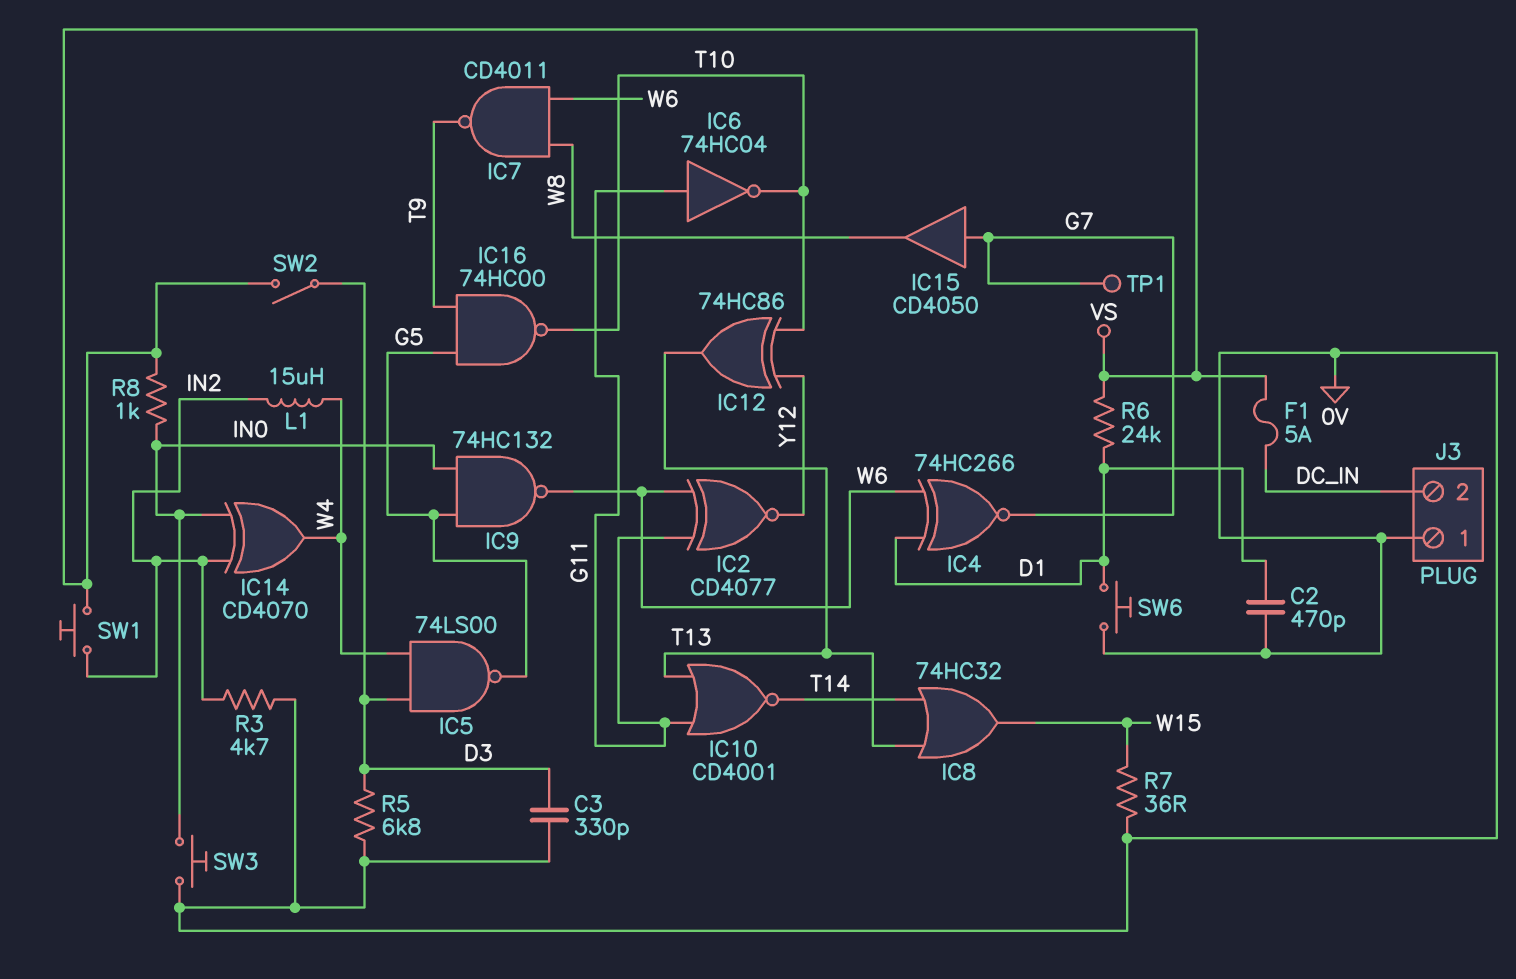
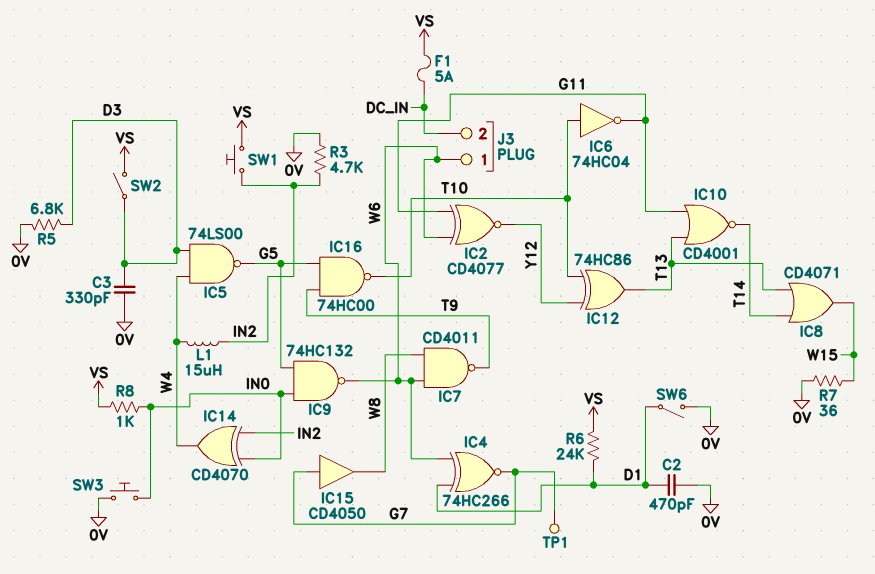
IC6: NOT 74HC04 (in G11, out T10) -> NOT 74HC04 (in T10, out G11)
IC8: OR 74HC32 (in T13, in T14, out W15) -> OR CD4071 (in T13, in T14, out W15)
J3 pin 1: 0V -> W6
SW6: button (0V, D1) -> switch (0V, D1)

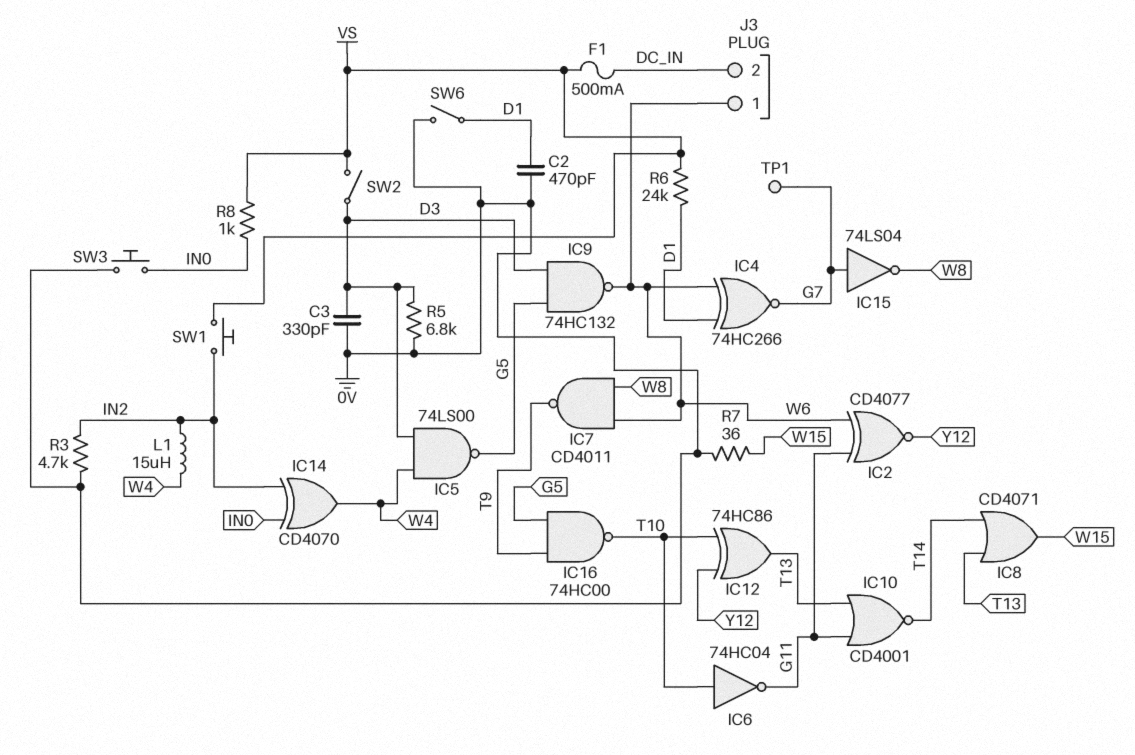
F1: 5A (DC_IN, VS) -> 500mA (DC_IN, VS)
IC9: NAND 74HC132 (in G5, in IN0, out W6) -> NAND 74HC132 (in D3, in G5, out W6)
IC15: buffer CD4050 (in G7, out W8) -> NOT 74LS04 (in G7, out W8)

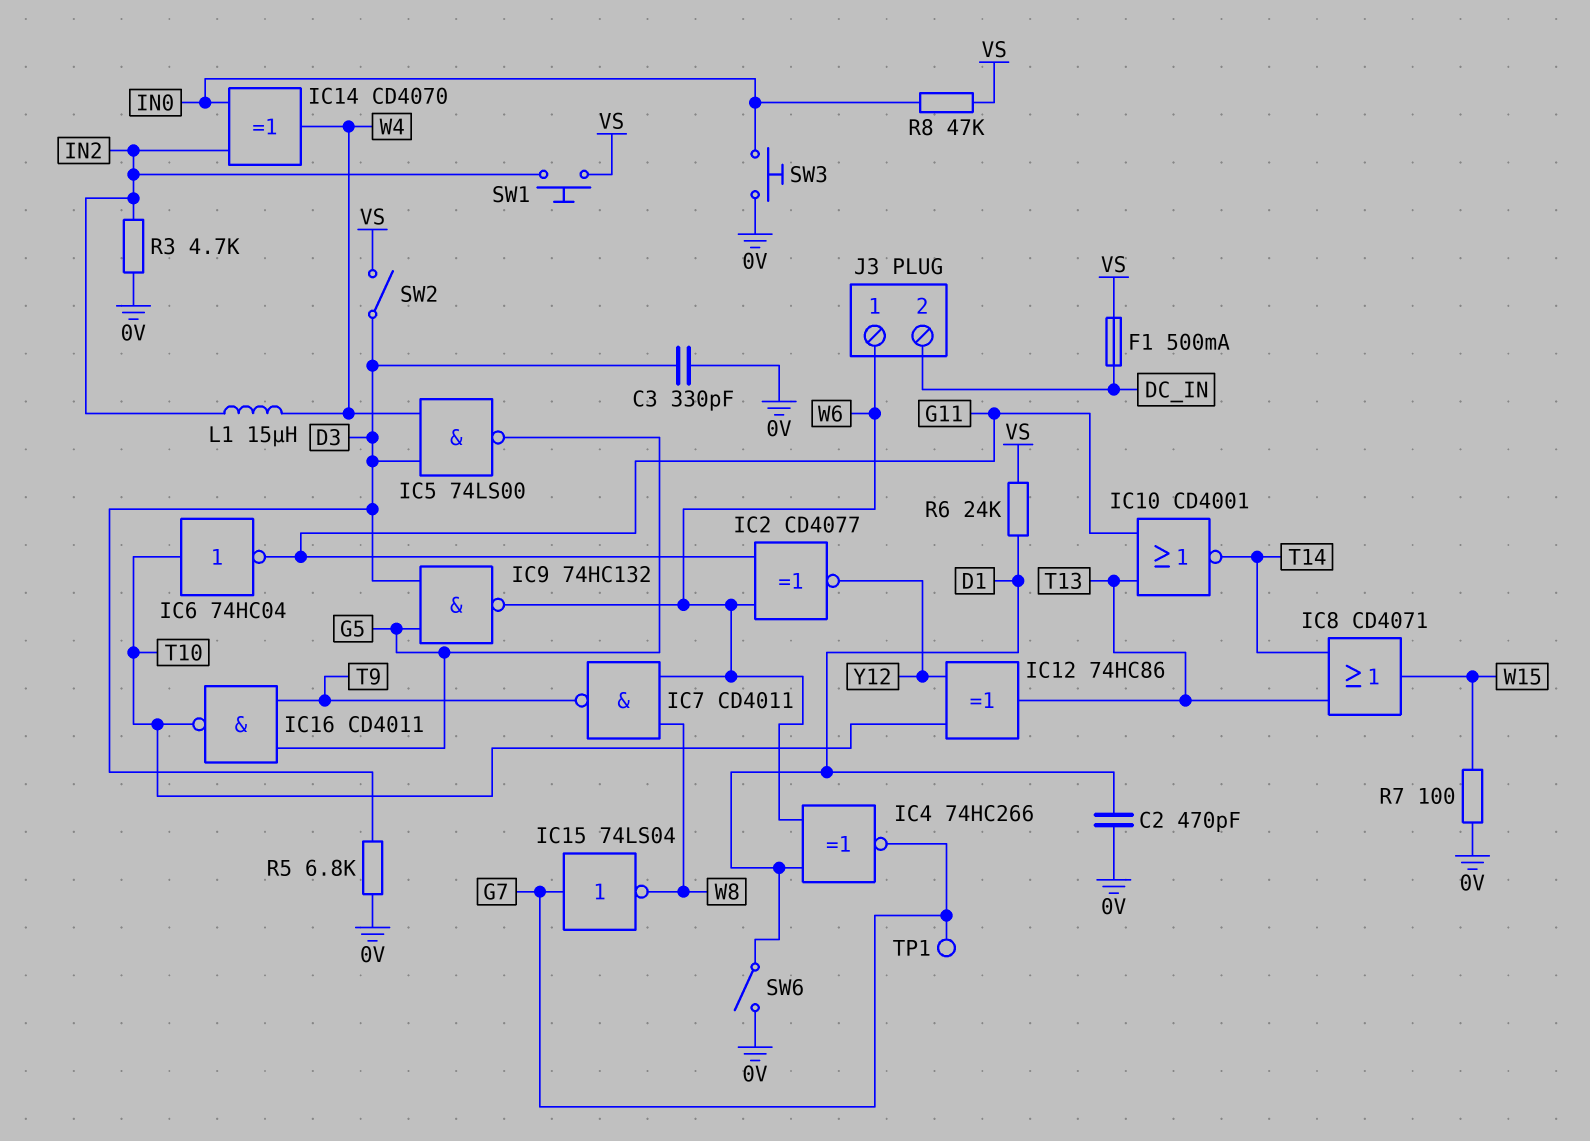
IC16: NAND 74HC00 (in G5, in T9, out T10) -> NAND CD4011 (in G5, in T9, out T10)
R7: 36 (0V, W15) -> 100 (0V, W15)
R8: 1k (IN0, VS) -> 47k (IN0, VS)

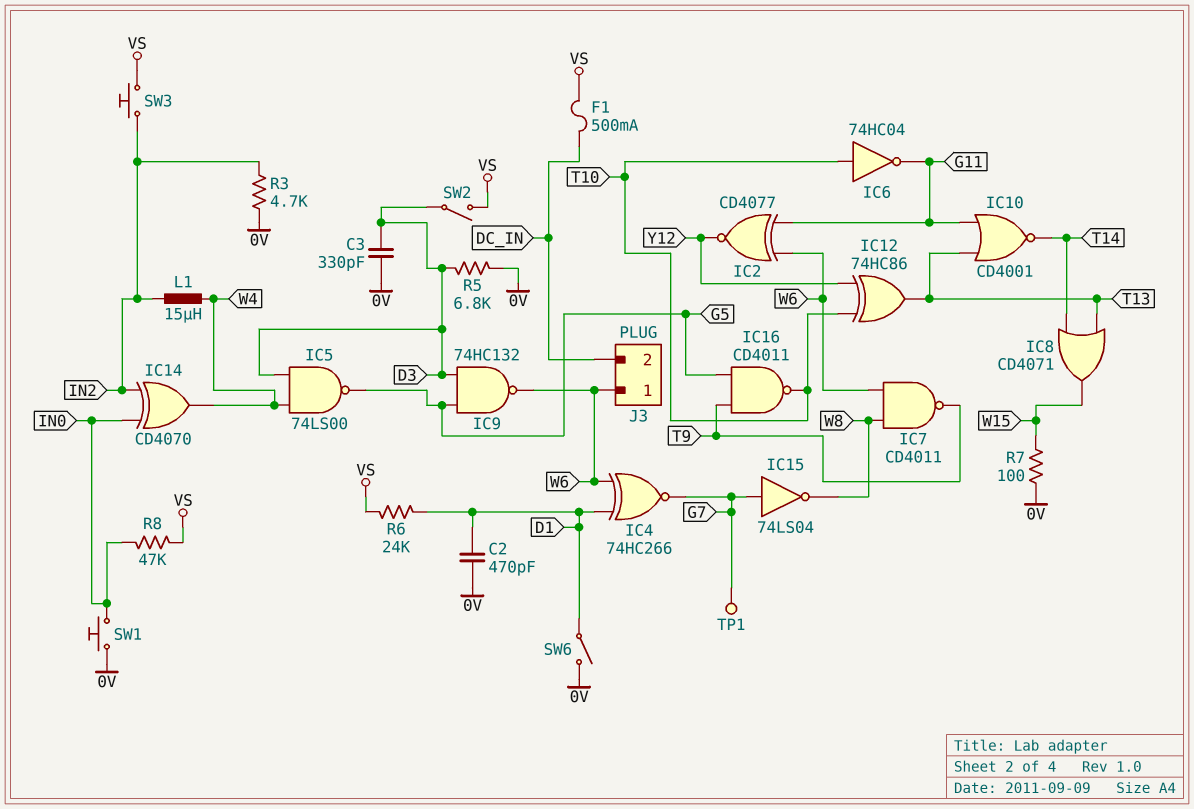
SW1: button (IN2, VS) -> button (0V, IN0)
SW3: button (0V, IN0) -> button (IN2, VS)

